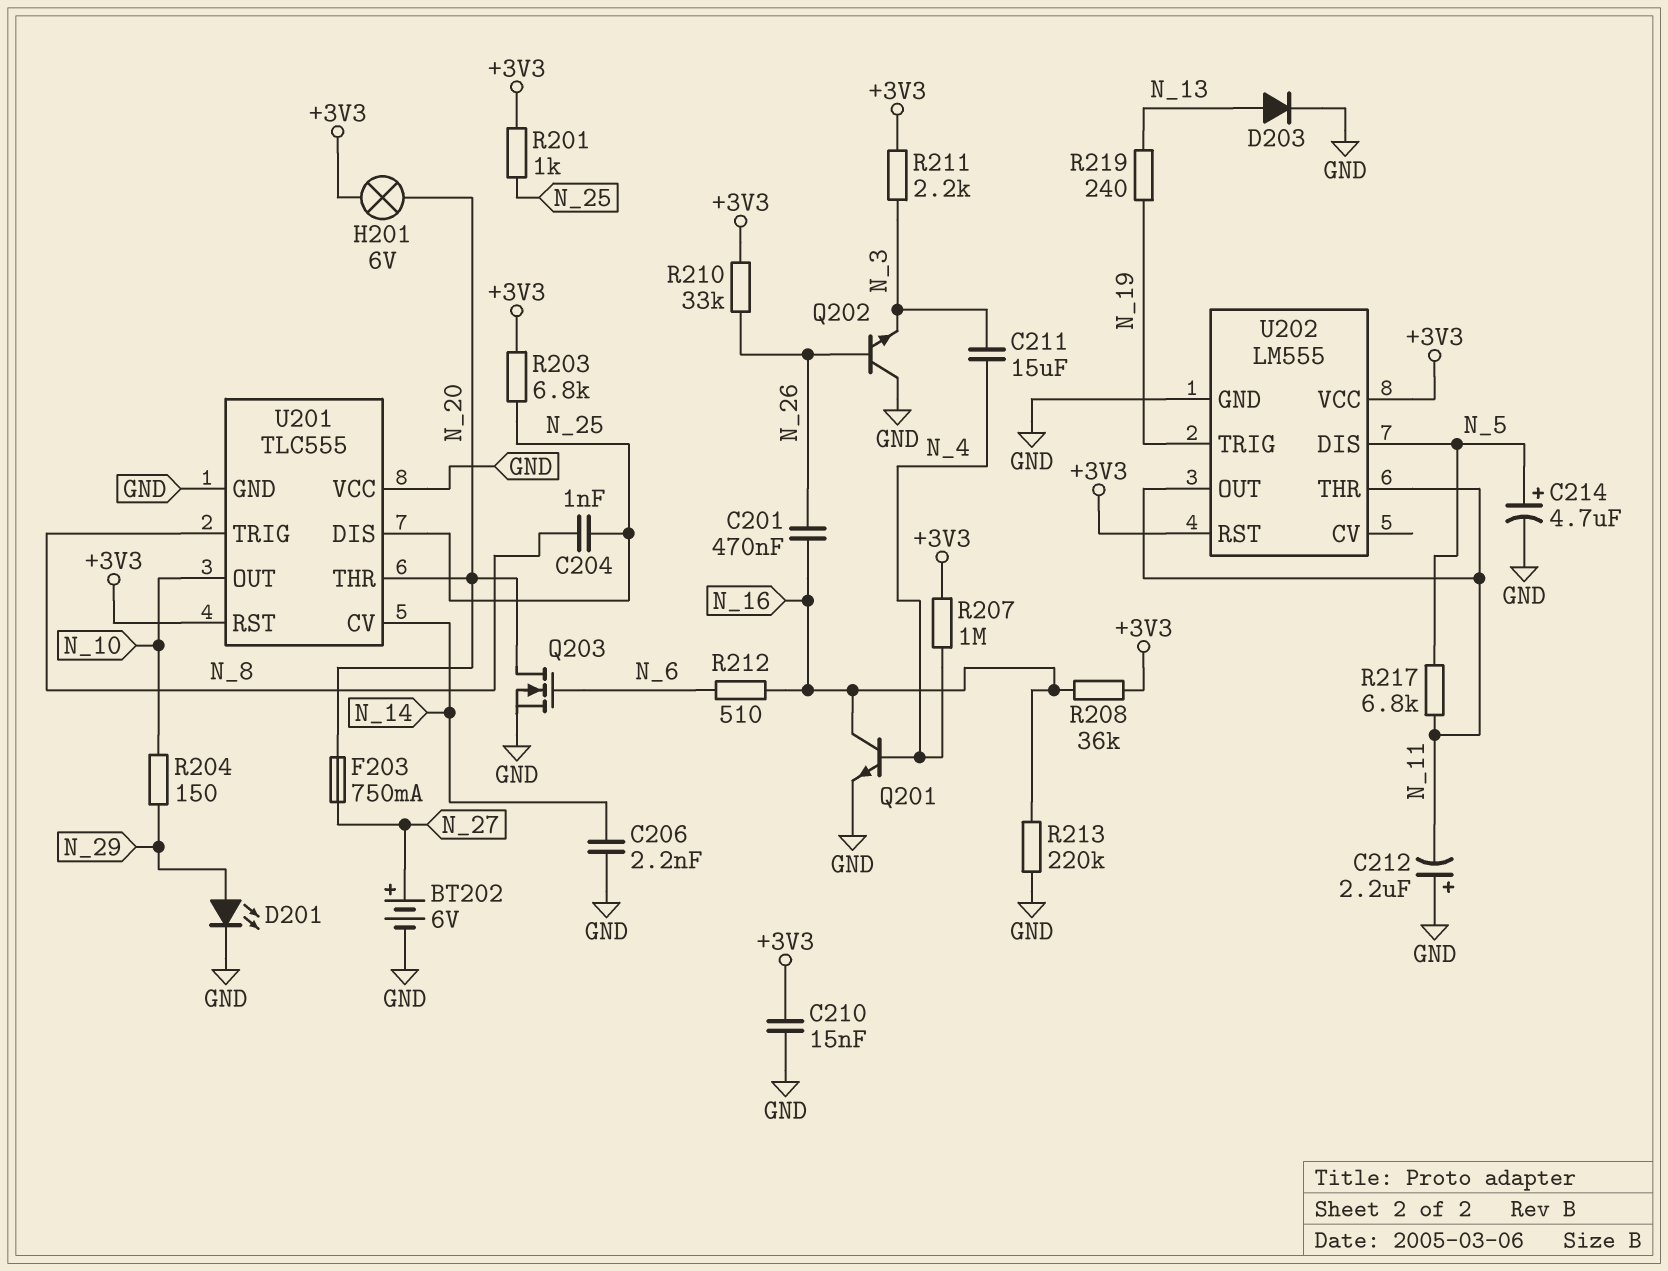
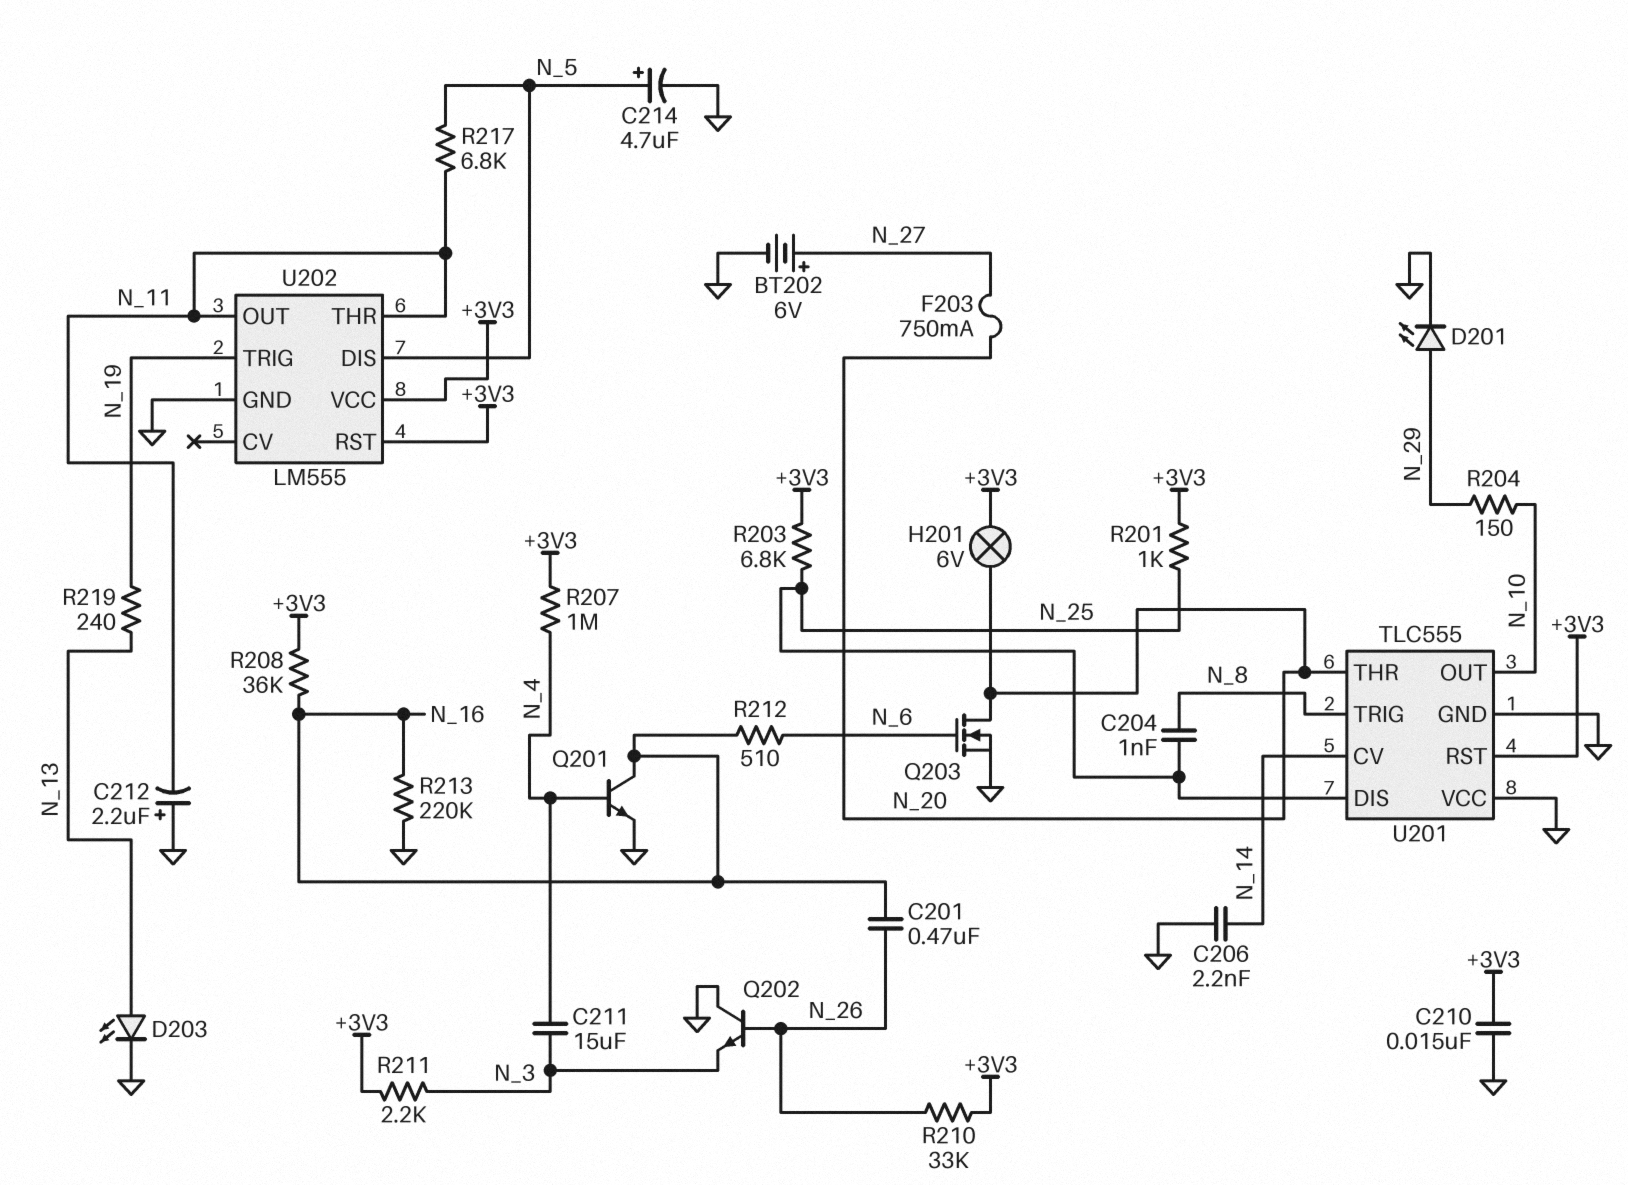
D203: diode (A N_13, K GND) -> LED (A N_13, K GND)

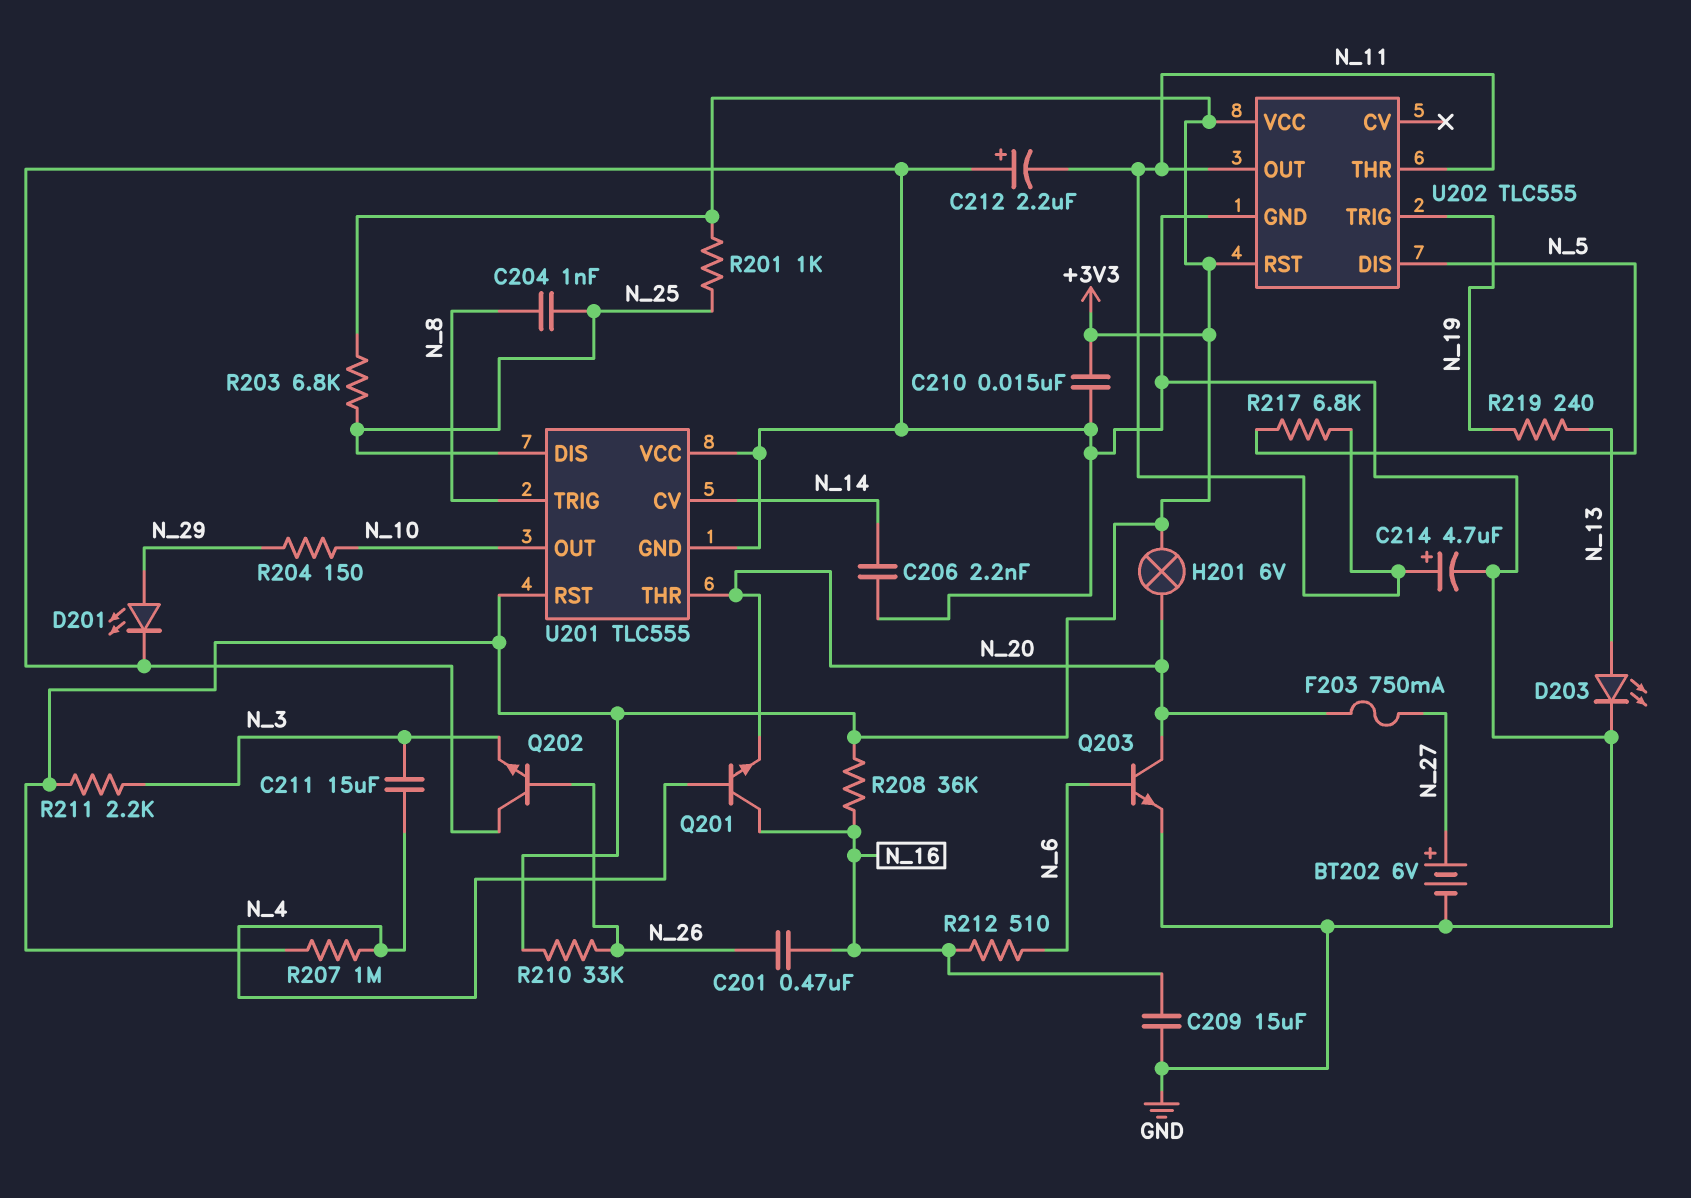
C209: none -> 15uF (GND, N_16)
C214: 4.7uF (plus N_5, minus GND) -> 4.7uF (plus N_11, minus GND)
Q201: NPN (B N_4, C N_16, E GND) -> NPN (B N_4, C N_16, E N_20)
Q203: NMOS (G N_6, D N_20, S GND) -> NPN (B N_6, C N_20, E GND)
R213: 220k (GND, N_16) -> none
U202: LM555 -> TLC555

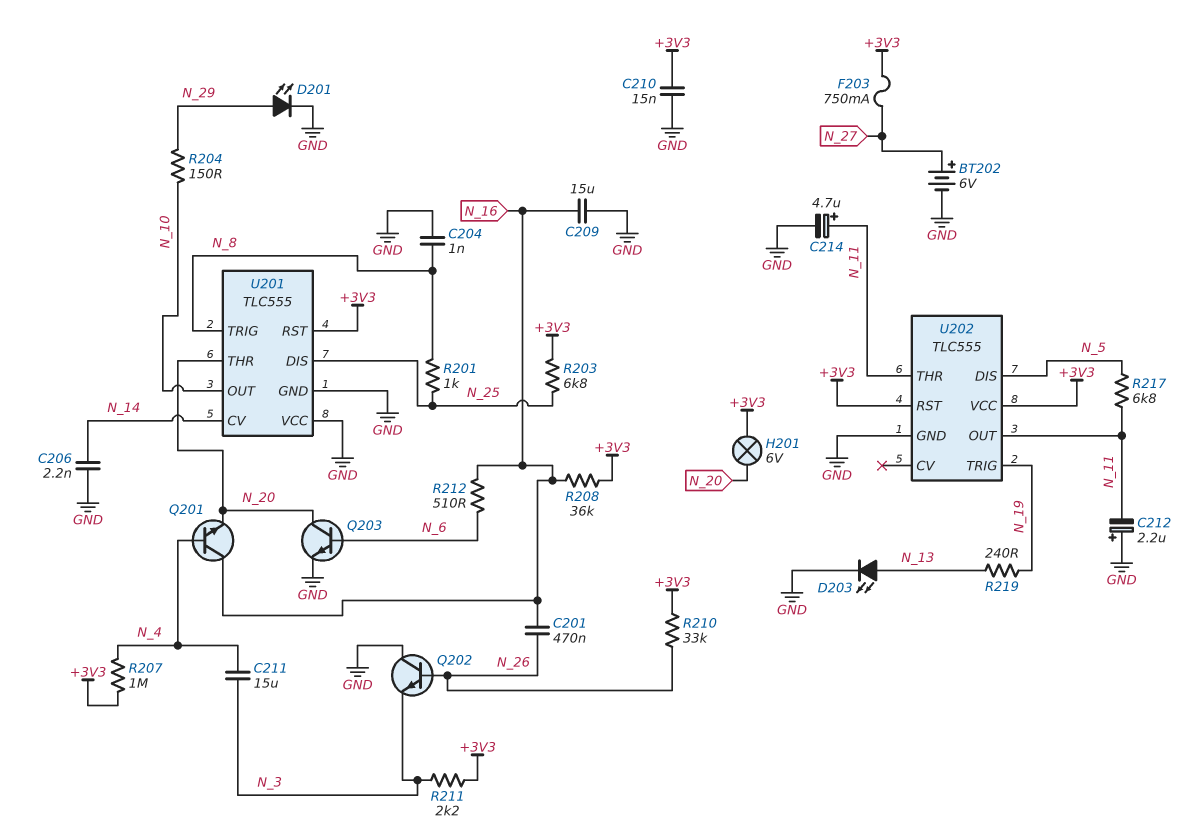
C204: 1nF (N_8, N_25) -> 1nF (GND, N_8)
F203: 750mA (N_20, N_27) -> 750mA (+3V3, N_27)
R201: 1k (+3V3, N_25) -> 1k (N_8, N_25)

